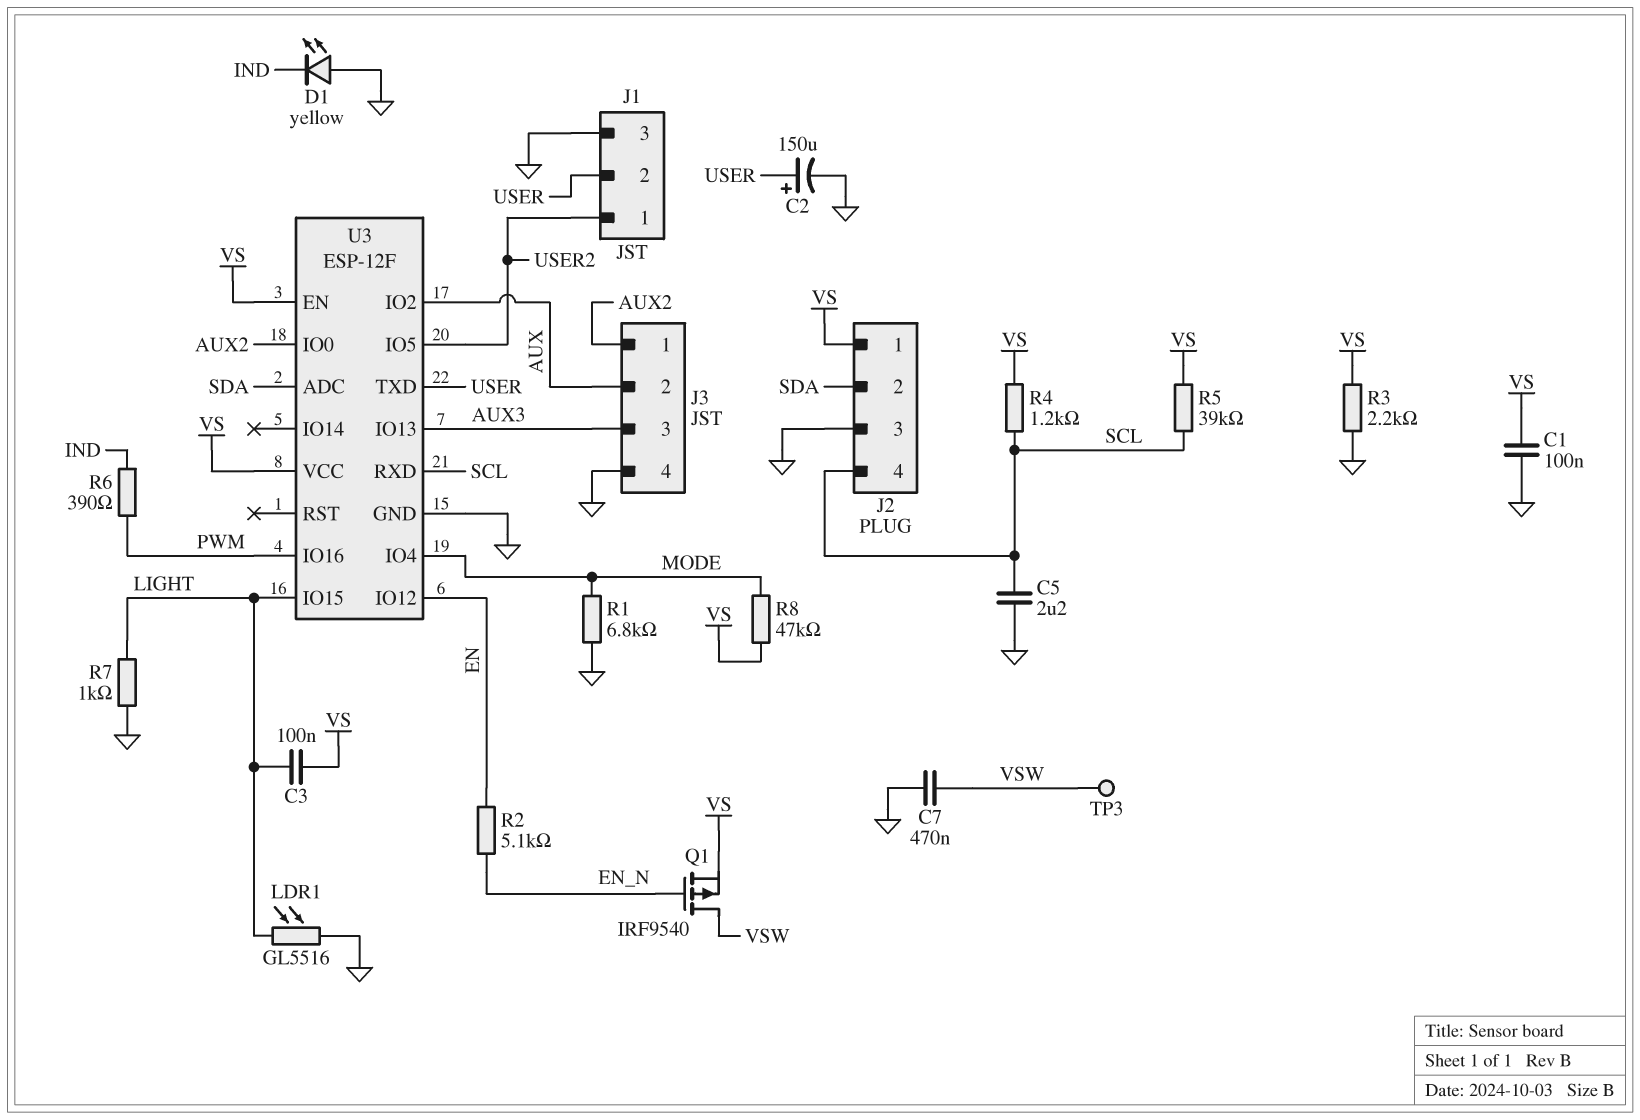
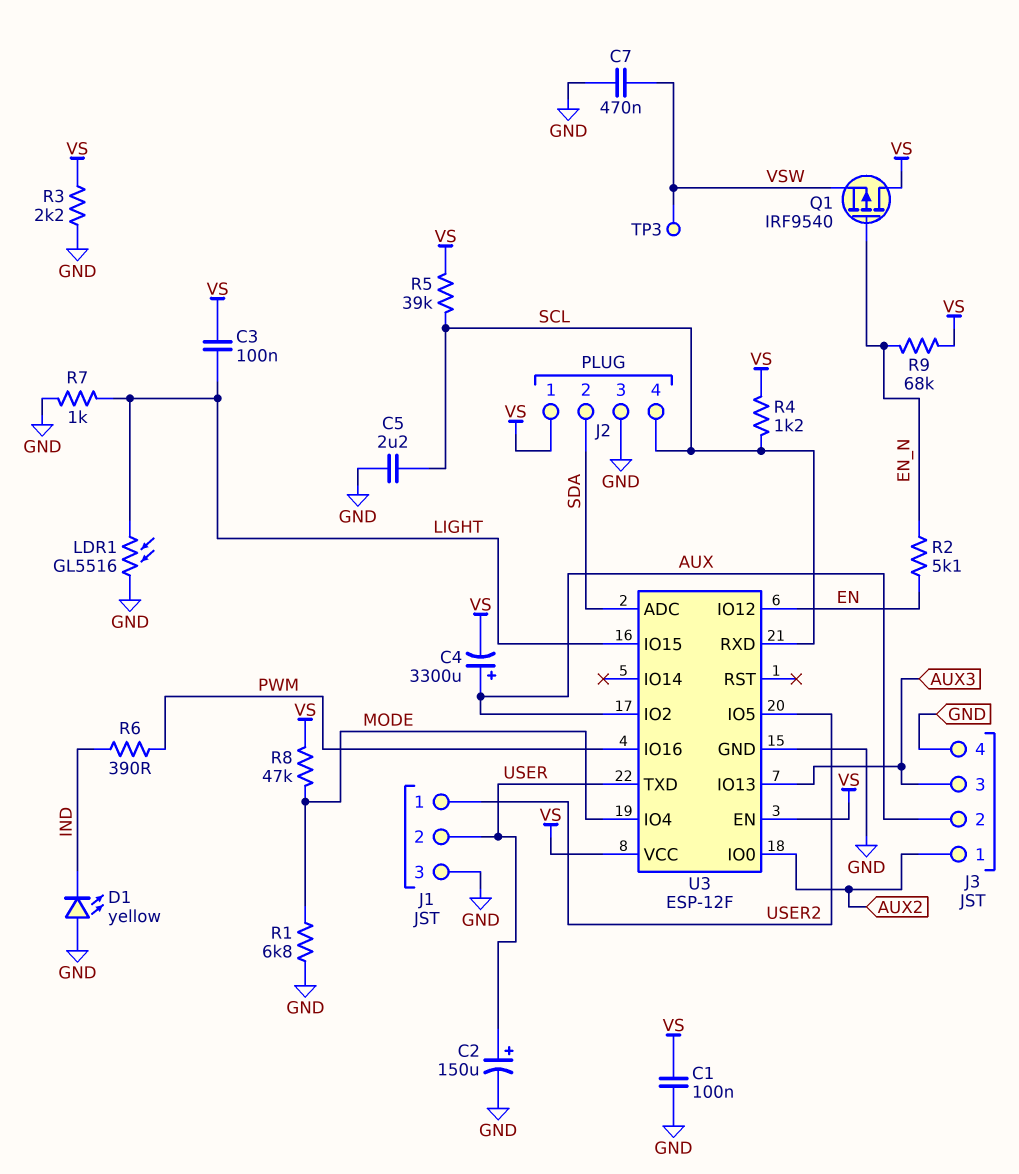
C4: none -> 3300uF (plus AUX, minus VS)
Q1: PMOS IRF9540 (G EN_N, D VSW, S VS) -> PMOS IRF9540 (G EN_N, D VS, S VSW)
R9: none -> 68k (EN_N, VS)

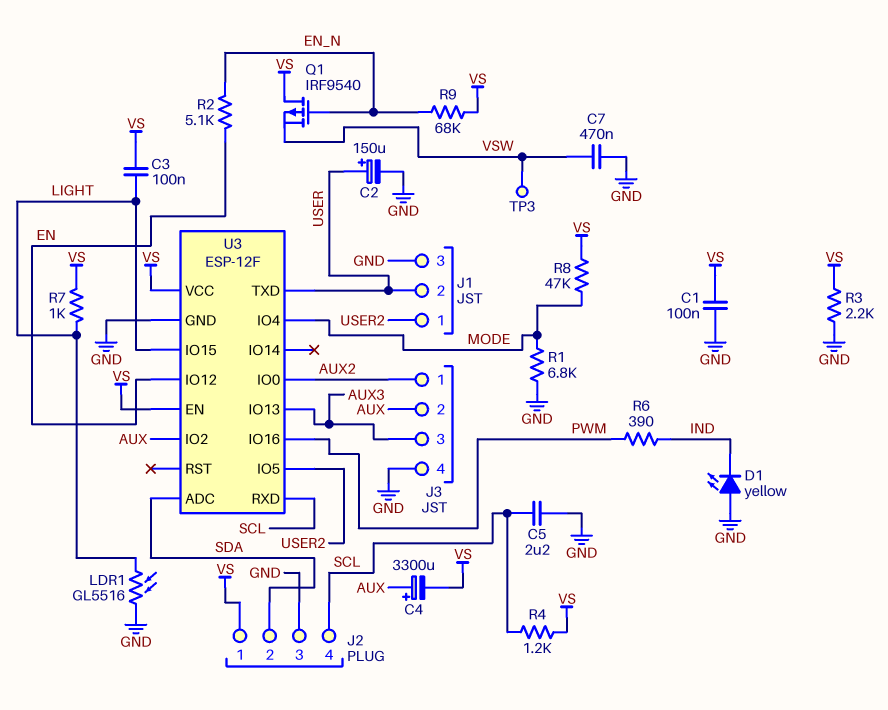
R5: 39k (SCL, VS) -> none
R7: 1k (GND, LIGHT) -> 1k (LIGHT, VS)

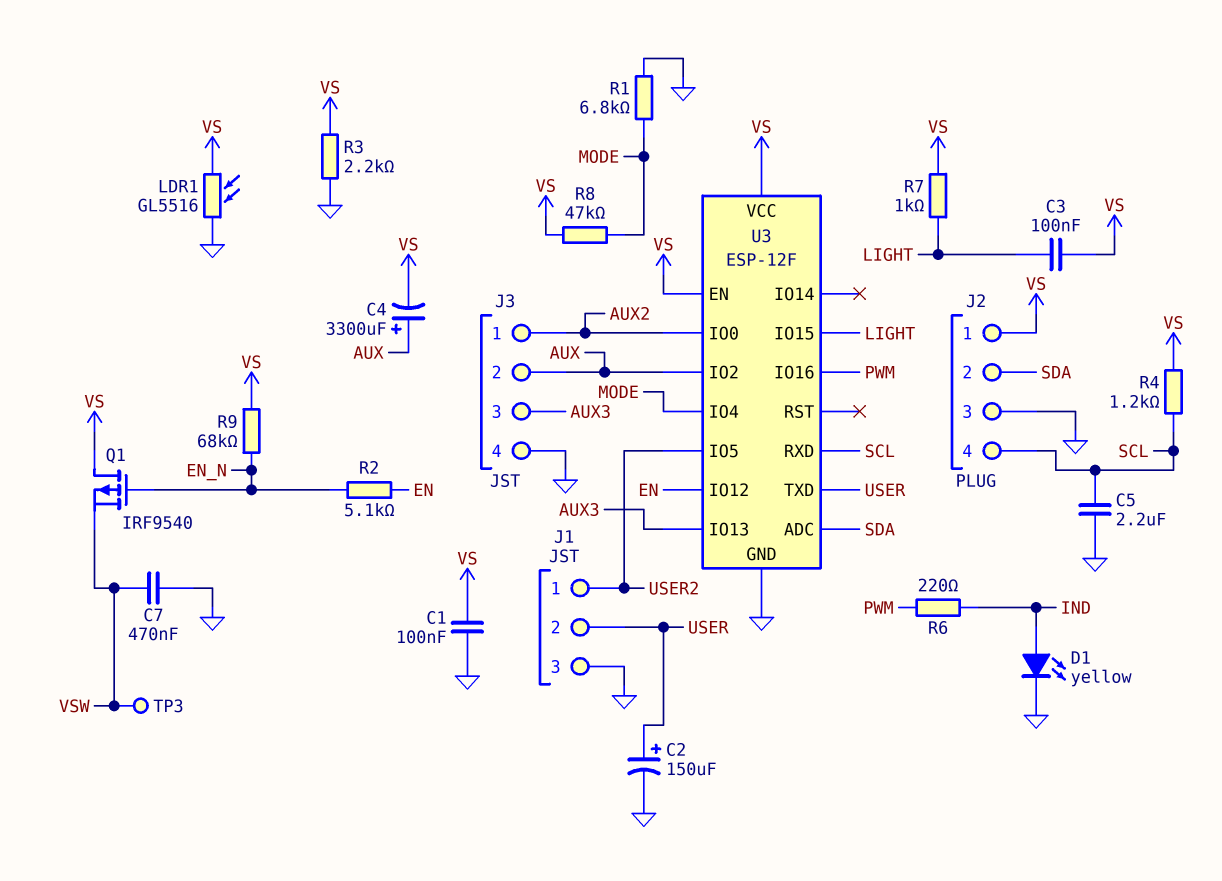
D1: LED yellow (A GND, K IND) -> LED yellow (A IND, K GND)
LDR1: GL5516 (GND, LIGHT) -> GL5516 (GND, VS)
R6: 390 (IND, PWM) -> 220 (IND, PWM)

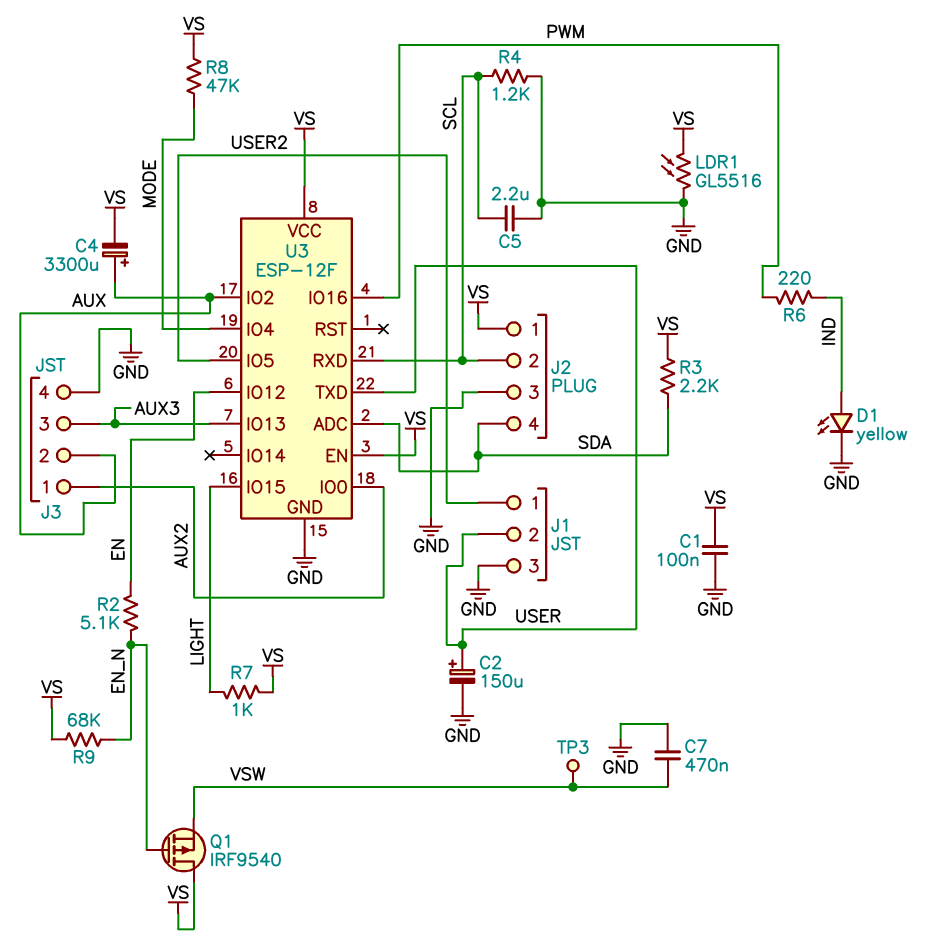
C3: 100nF (LIGHT, VS) -> none
J2 pin 2: SDA -> SCL
J2 pin 4: SCL -> SDA
R1: 6.8k (GND, MODE) -> none
R3: 2.2k (GND, VS) -> 2.2k (SDA, VS)
R4: 1.2k (SCL, VS) -> 1.2k (GND, SCL)

